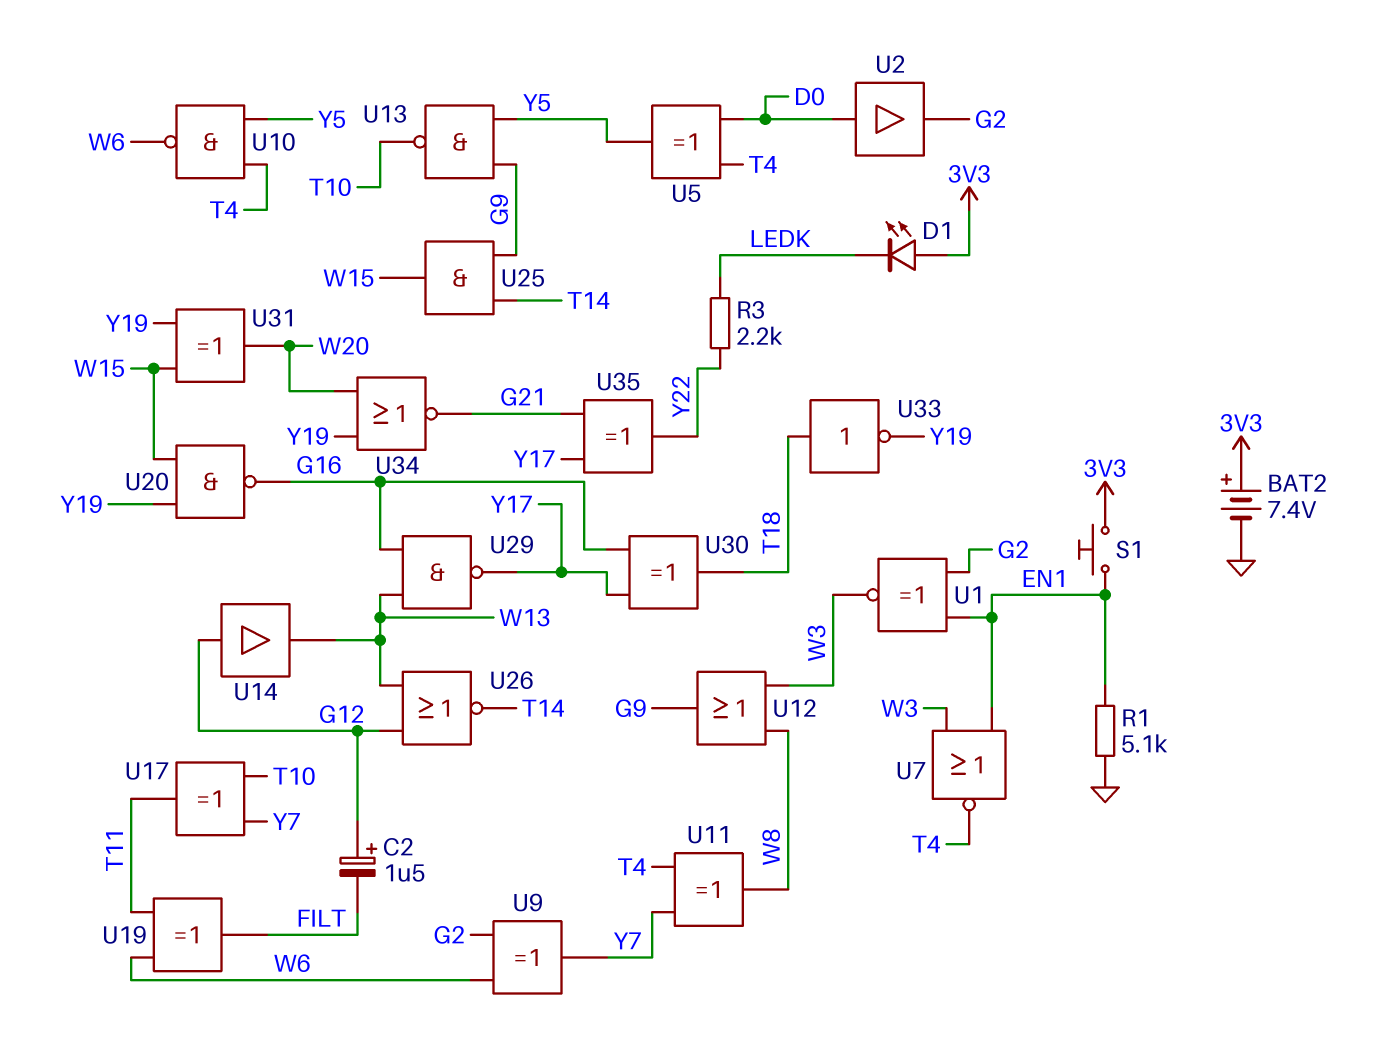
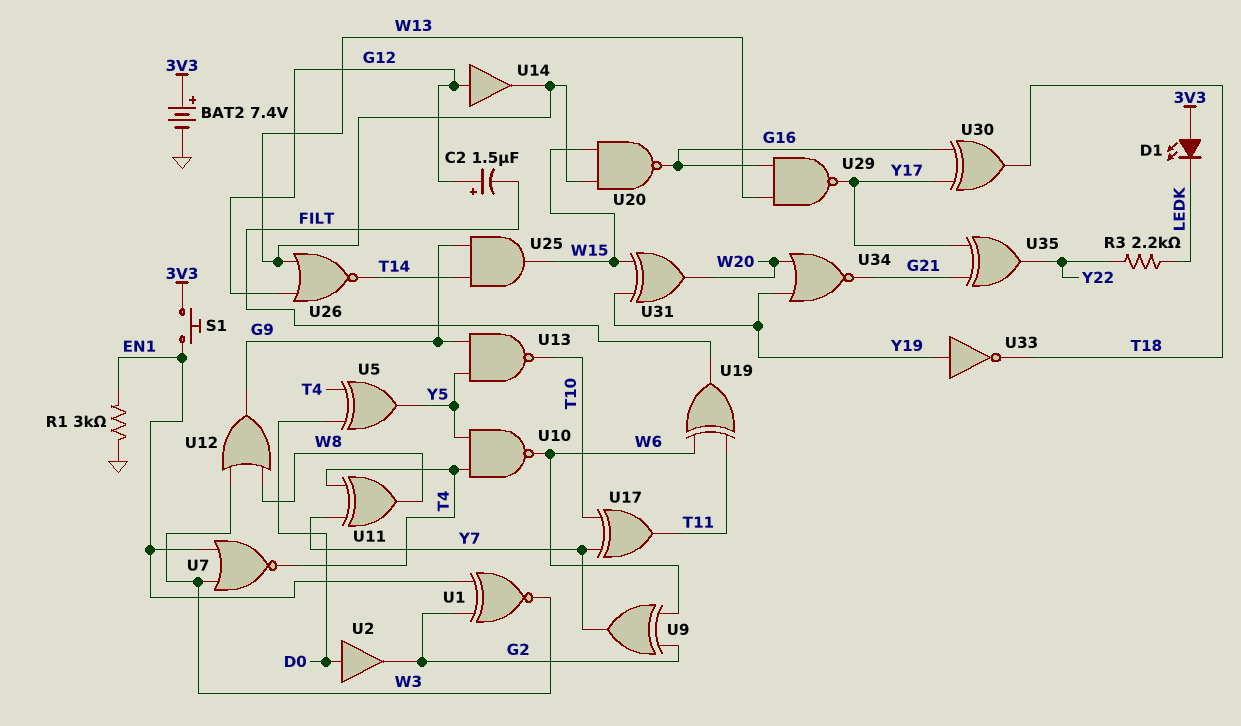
R1: 5.1k (EN1, GND) -> 3k (EN1, GND)
U20: NAND (in W15, in Y19, out G16) -> NAND (in W13, in W15, out G16)
U33: NOT (in T18, out Y19) -> NOT (in Y19, out T18)

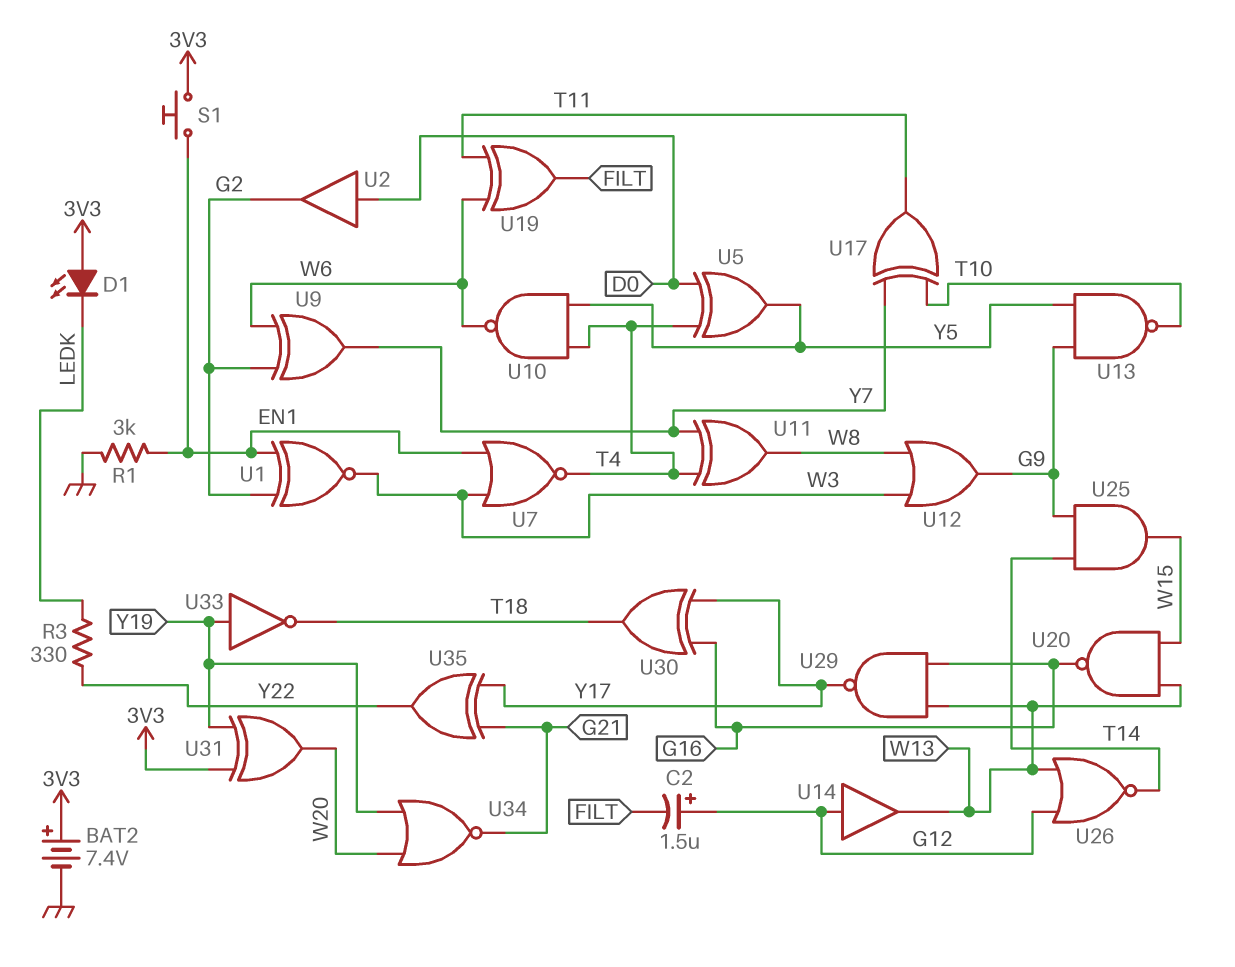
R3: 2.2k (LEDK, Y22) -> 330 (LEDK, Y22)
U31: XOR (in W15, in Y19, out W20) -> XOR (in 3V3, in Y19, out W20)

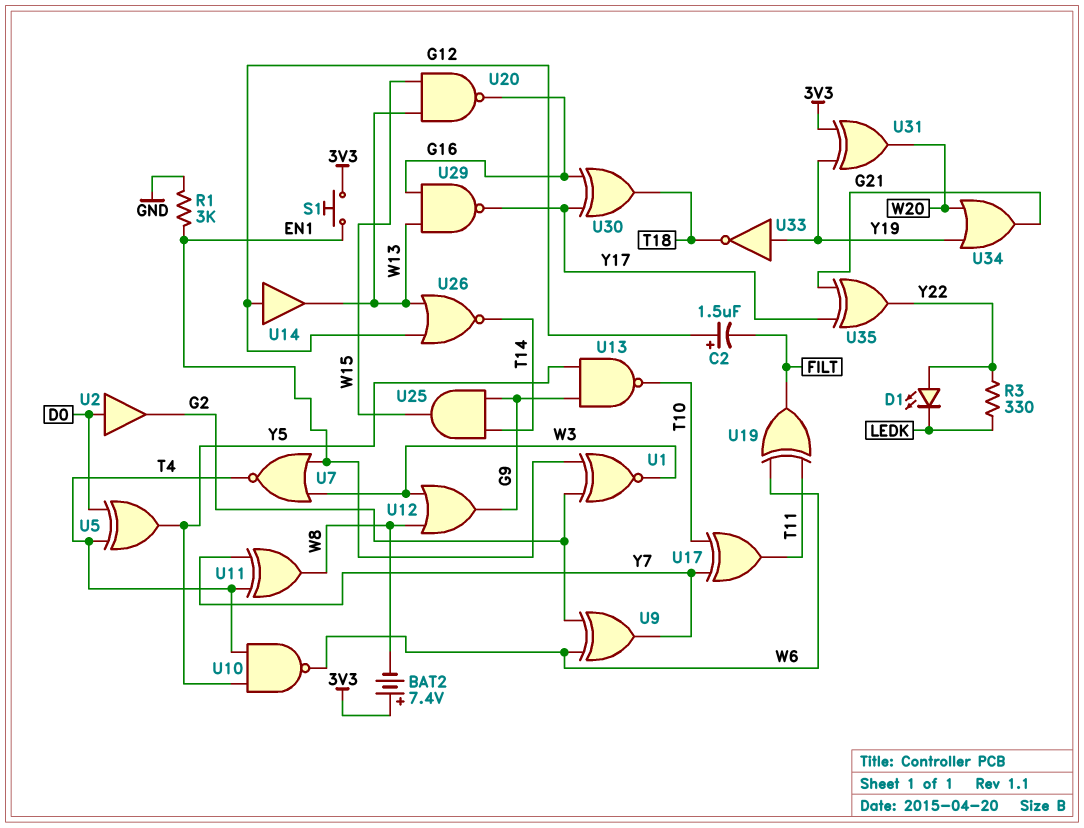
BAT2: 7.4V (plus 3V3, minus GND) -> 7.4V (plus 3V3, minus W8)
D1: LED (A 3V3, K LEDK) -> LED (A Y22, K LEDK)
U34: NOR (in W20, in Y19, out G21) -> OR (in W20, in Y19, out G21)

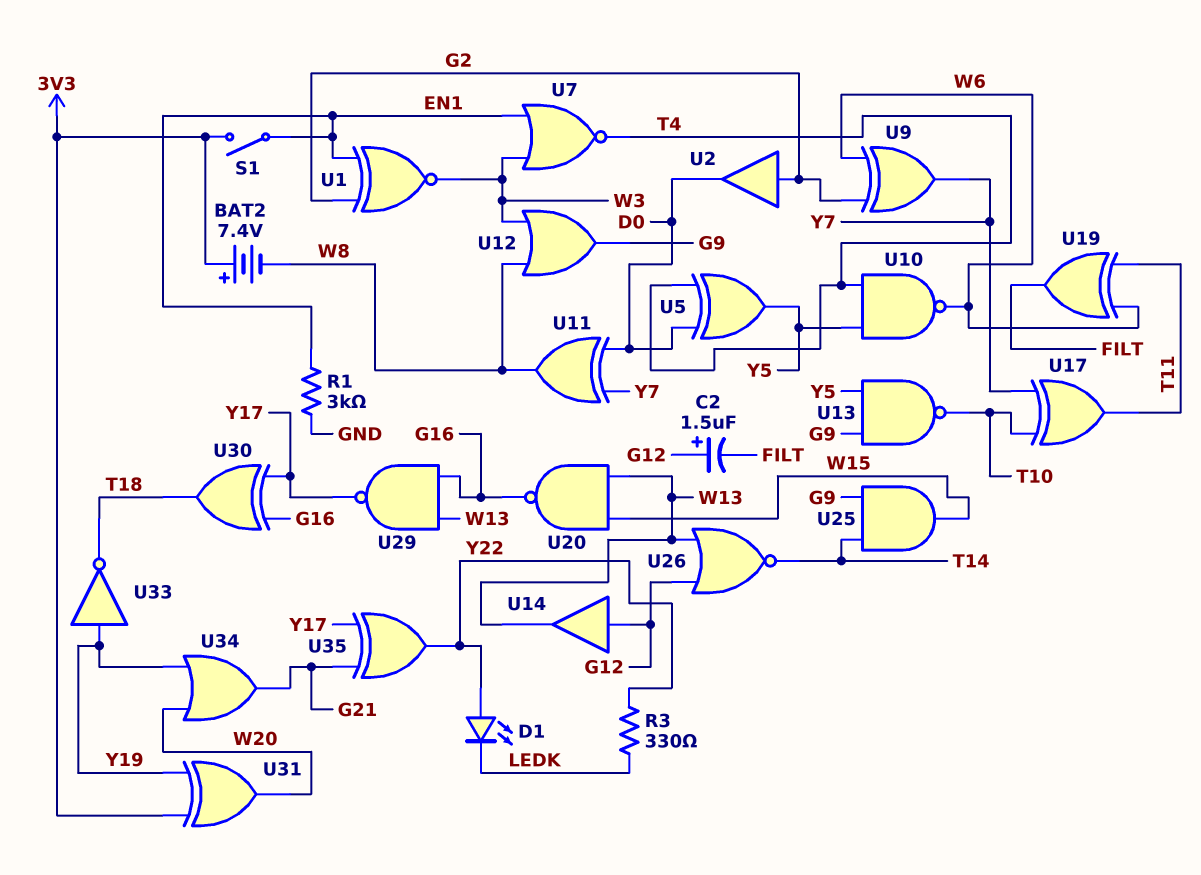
S1: button (3V3, EN1) -> switch (3V3, EN1)
U2: buffer (in D0, out G2) -> buffer (in G2, out D0)
U11: XOR (in T4, in Y7, out W8) -> XOR (in D0, in Y7, out W8)

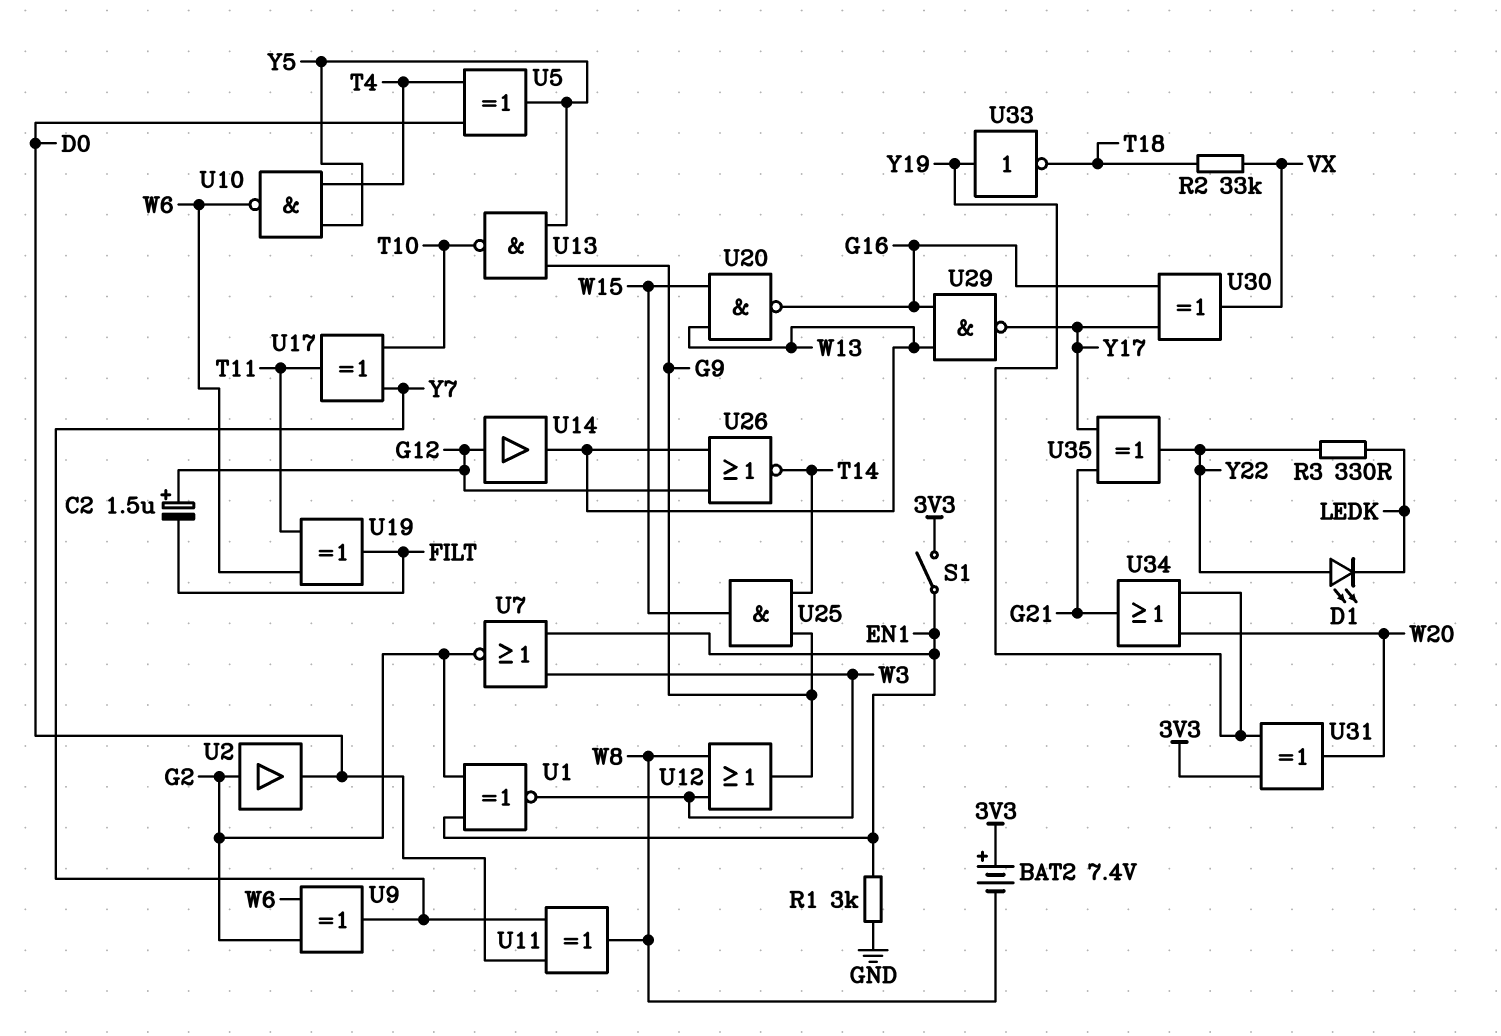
R2: none -> 33k (T18, VX)
U7: NOR (in EN1, in W3, out T4) -> NOR (in EN1, in W3, out G2)
U30: XOR (in G16, in Y17, out T18) -> XOR (in G16, in Y17, out VX)

